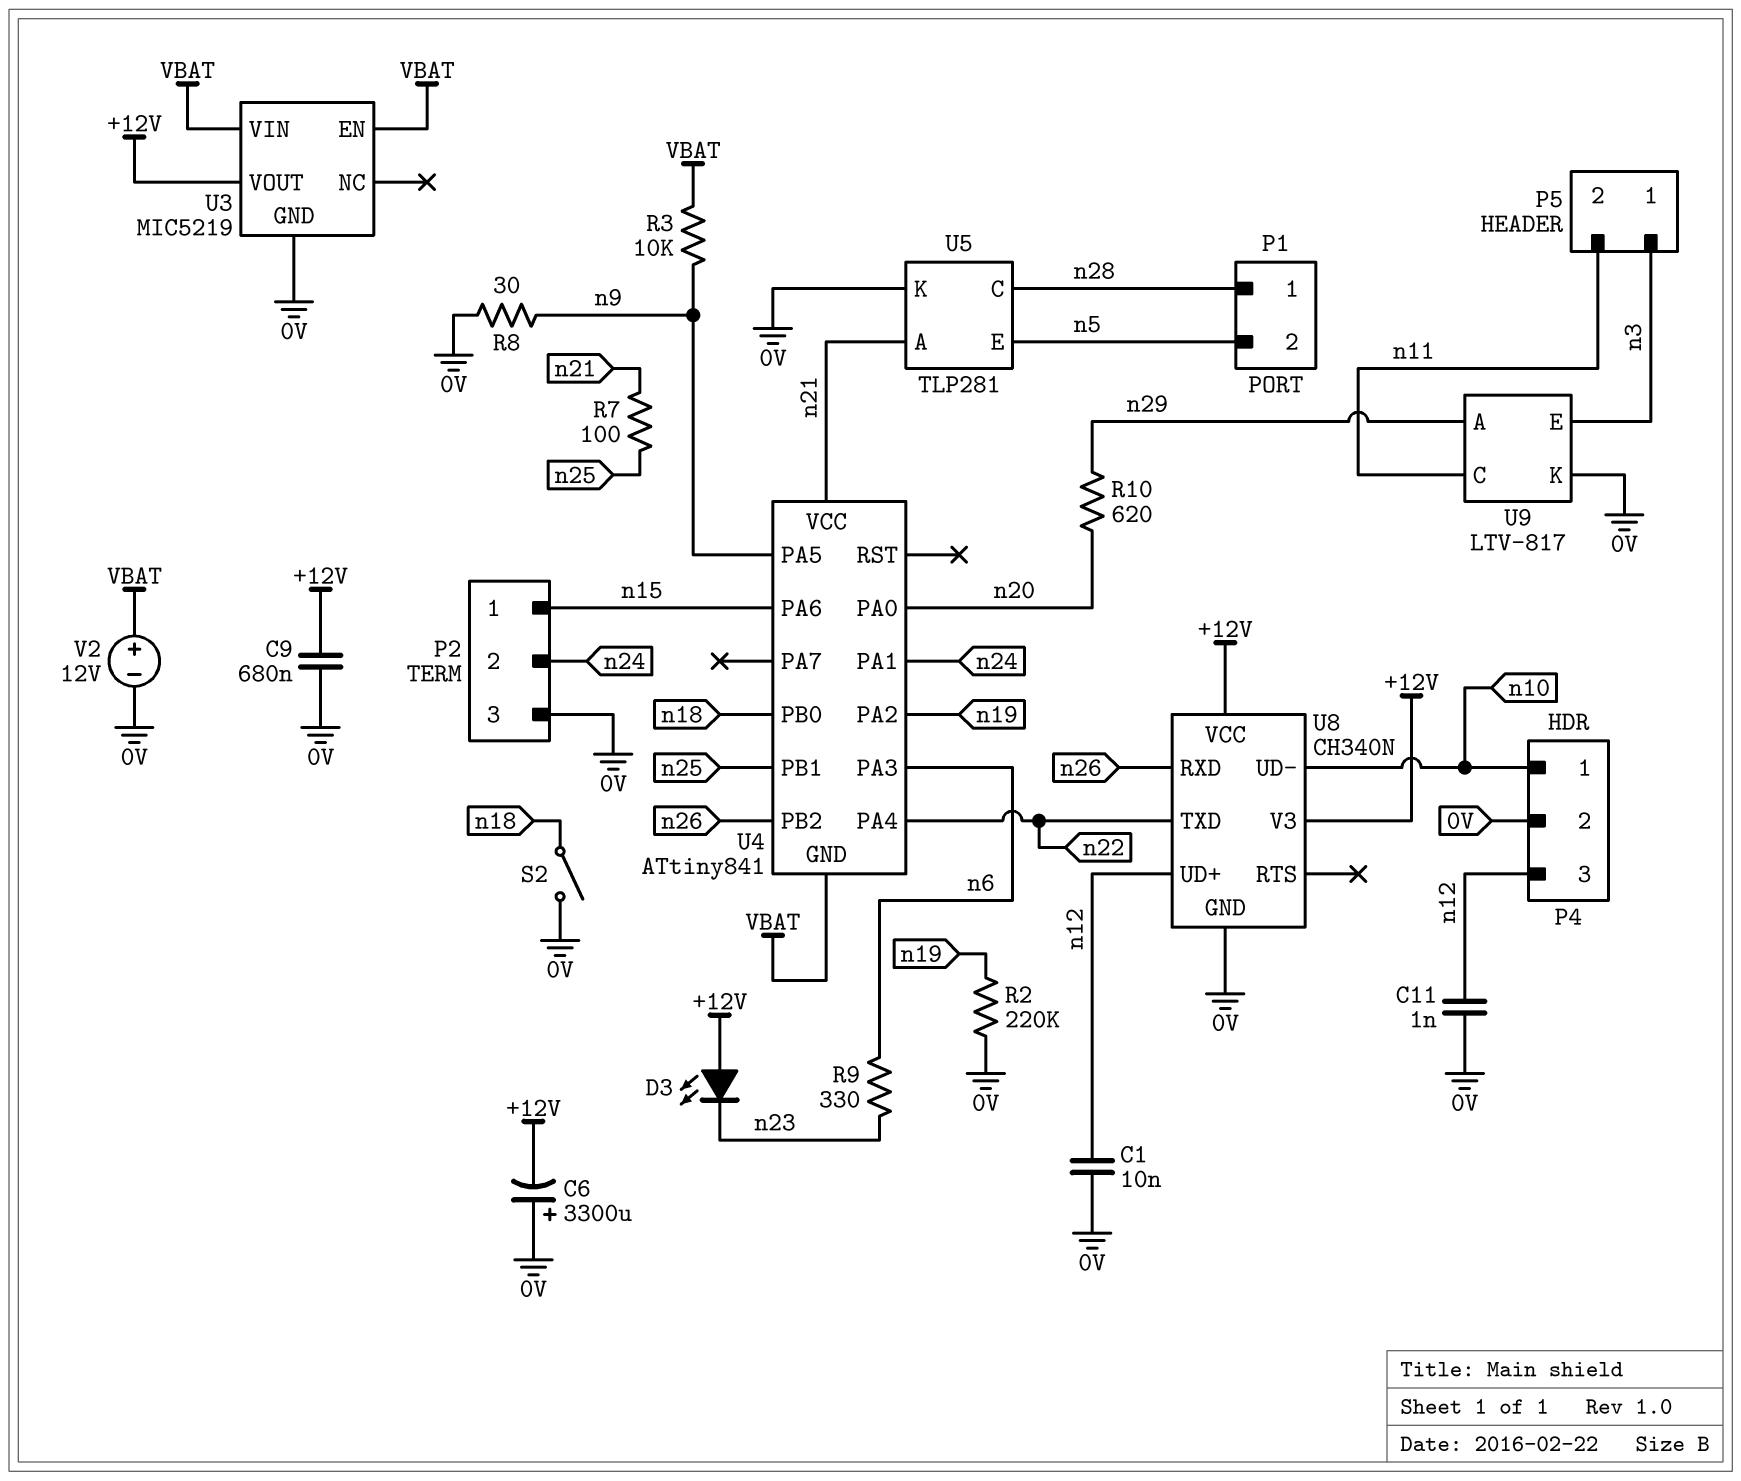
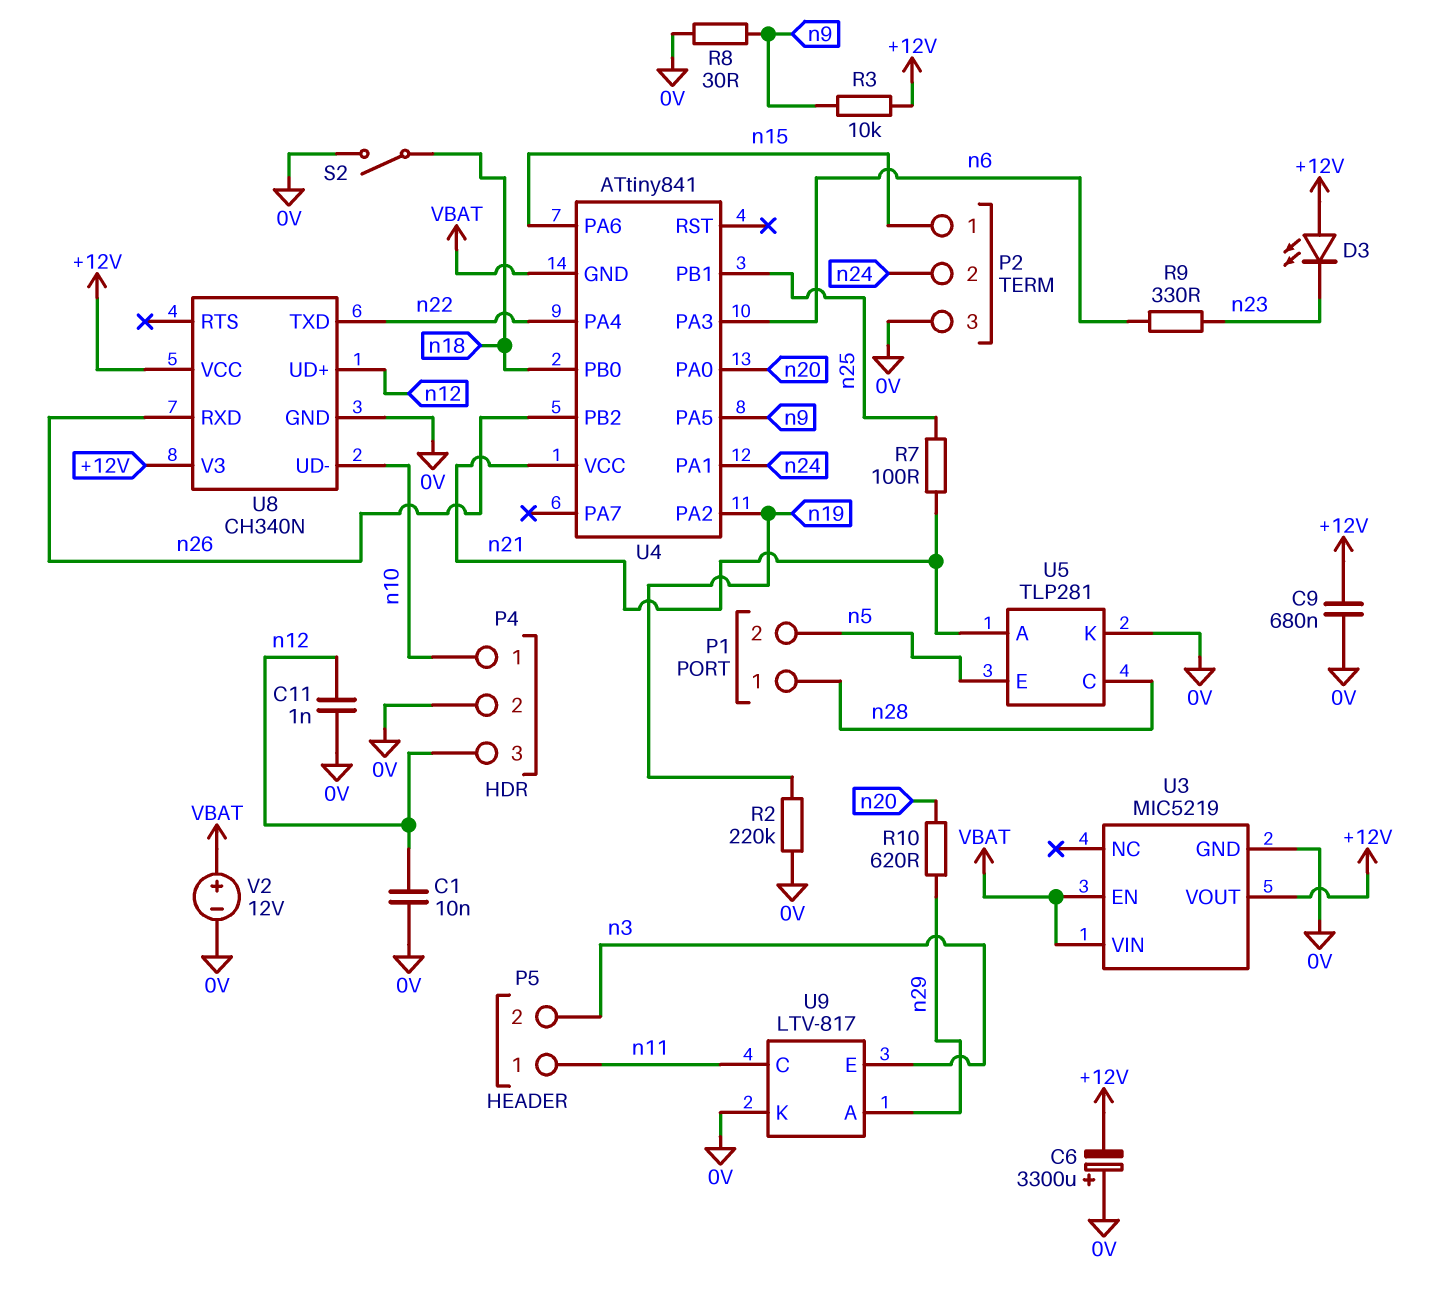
P5 pin 1: n3 -> n11
P5 pin 2: n11 -> n3
R3: 10k (VBAT, n9) -> 10k (+12V, n9)

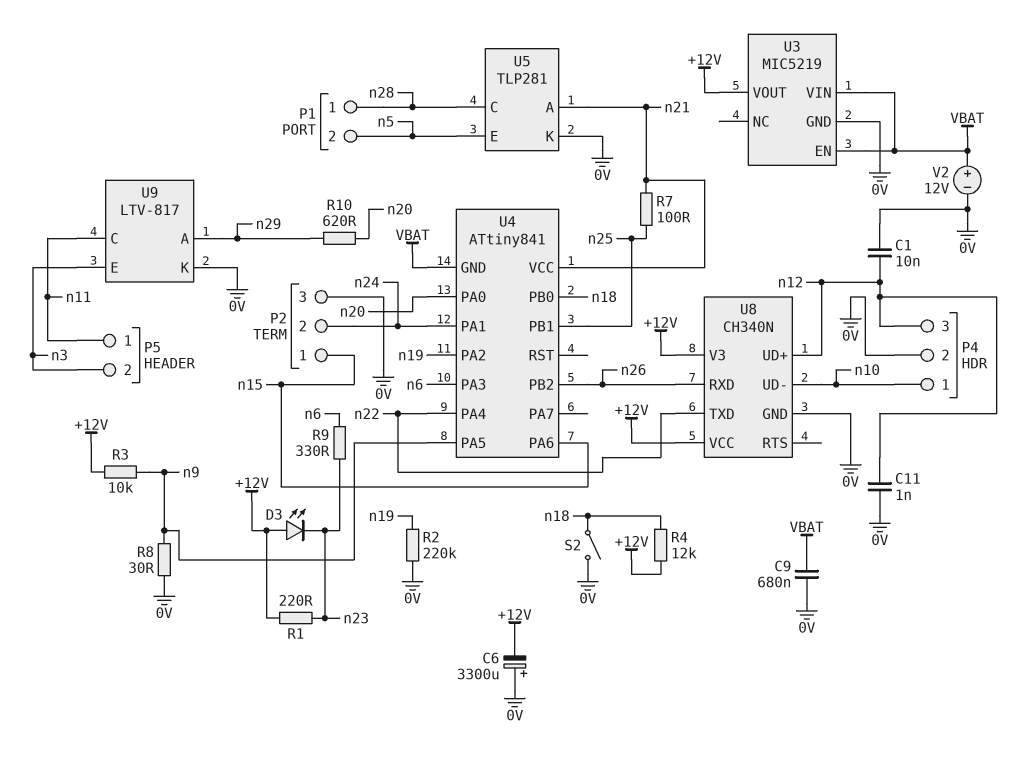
C9: 680nF (+12V, 0V) -> 680nF (0V, VBAT)
R1: none -> 220 (+12V, n23)
R4: none -> 12k (+12V, n18)

